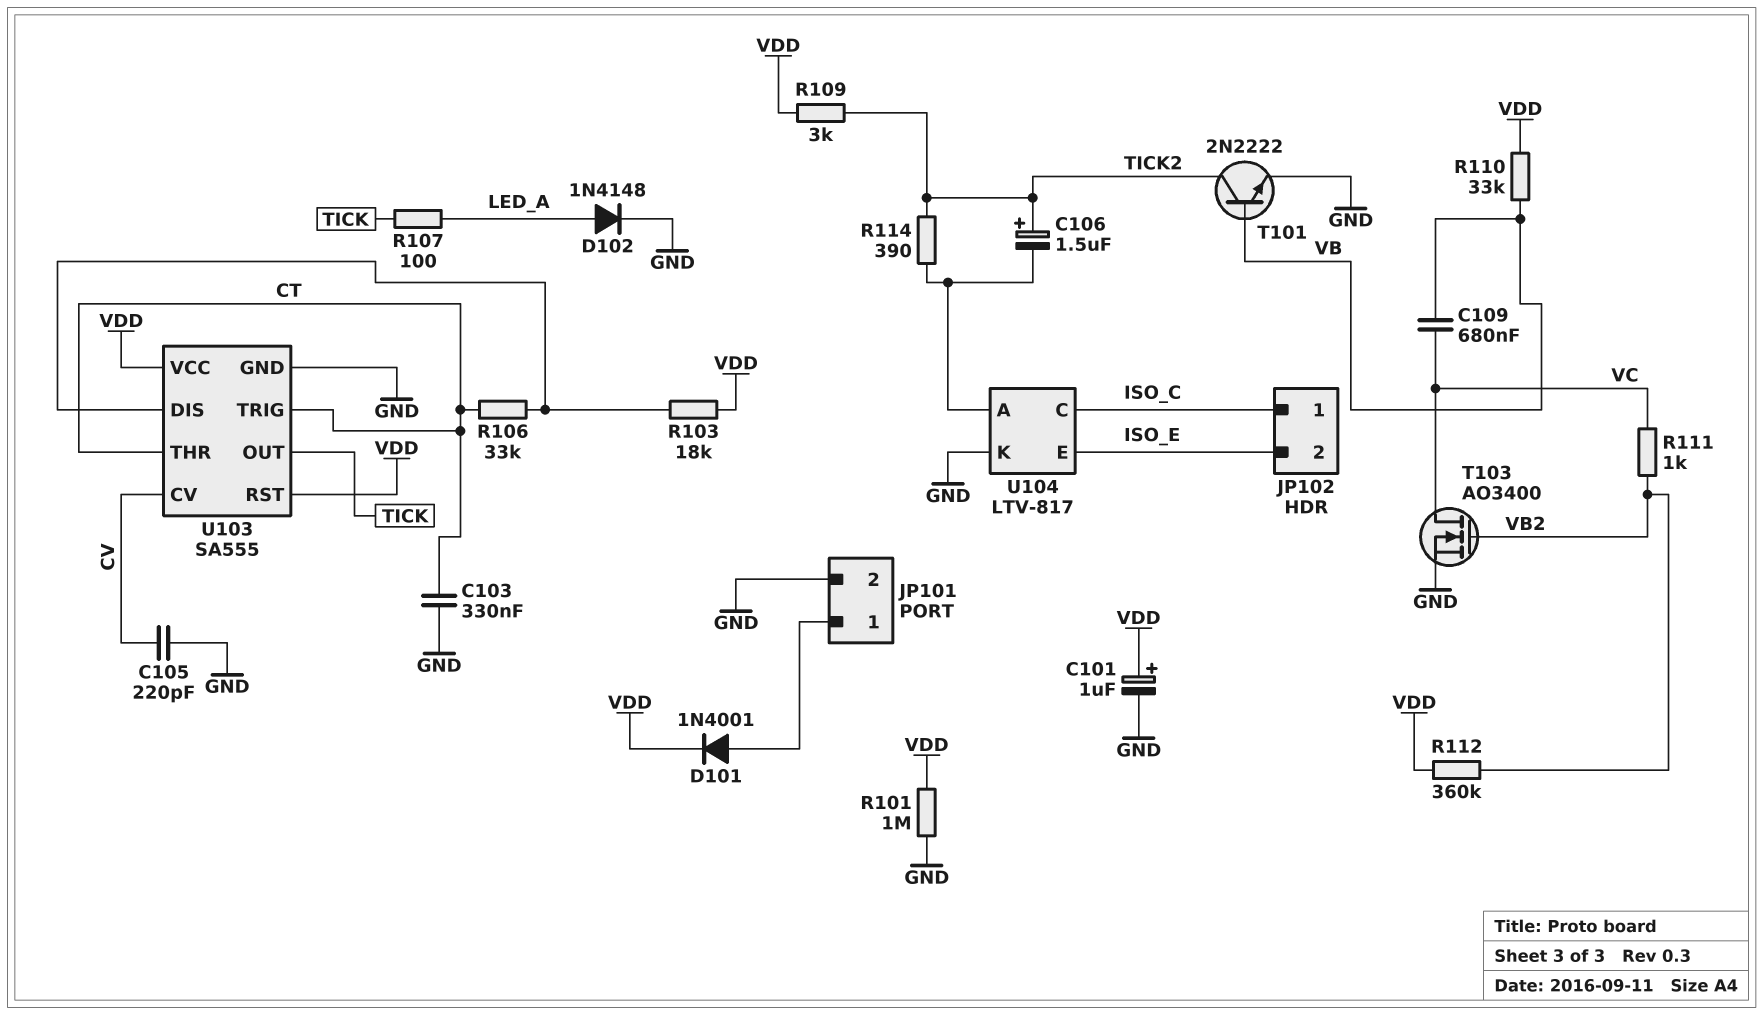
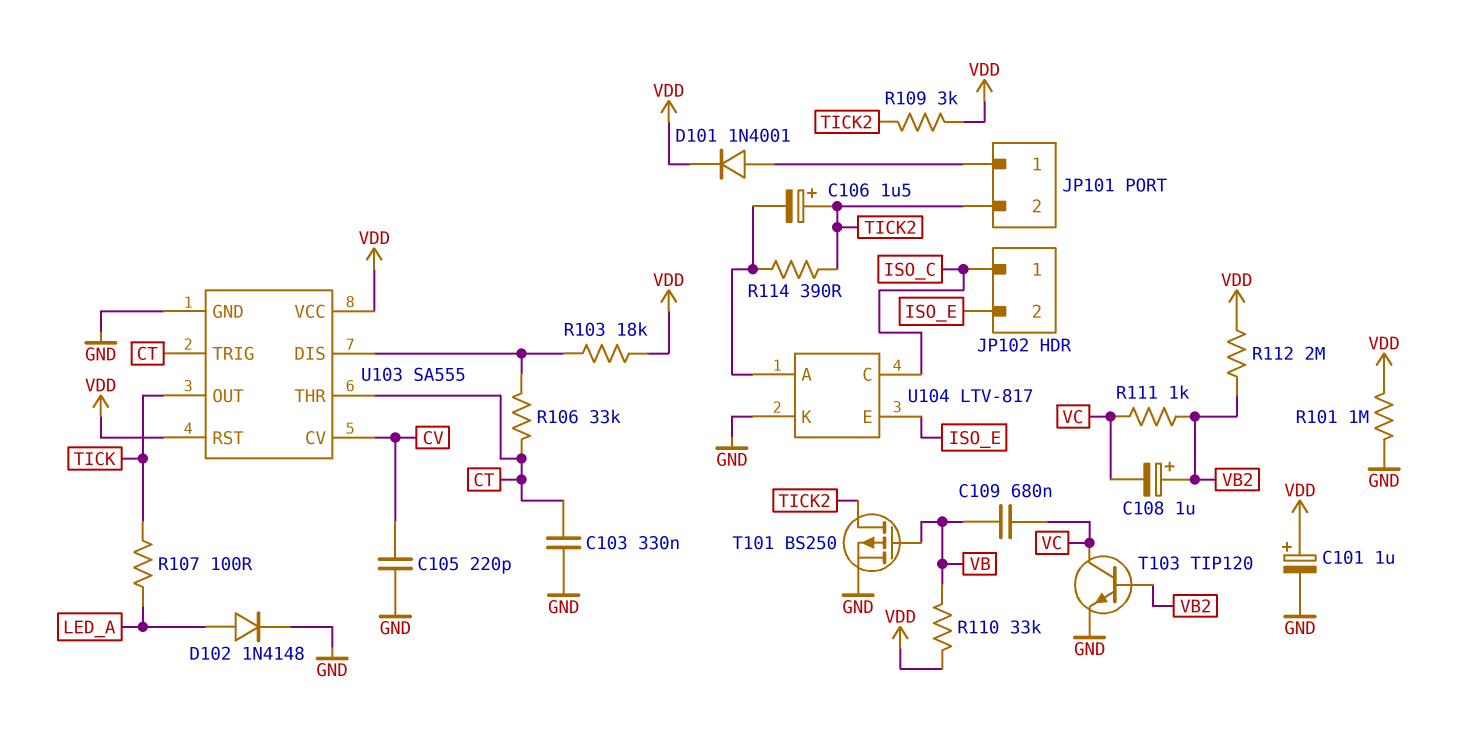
C108: none -> 1uF (plus VB2, minus VC)
JP101 pin 2: GND -> TICK2
R112: 360k (VB2, VDD) -> 2M (VB2, VDD)
T101: NPN 2N2222 (B VB, C TICK2, E GND) -> PMOS BS250 (G VB, D TICK2, S GND)
T103: NMOS AO3400 (G VB2, D VC, S GND) -> NPN TIP120 (B VB2, C VC, E GND)

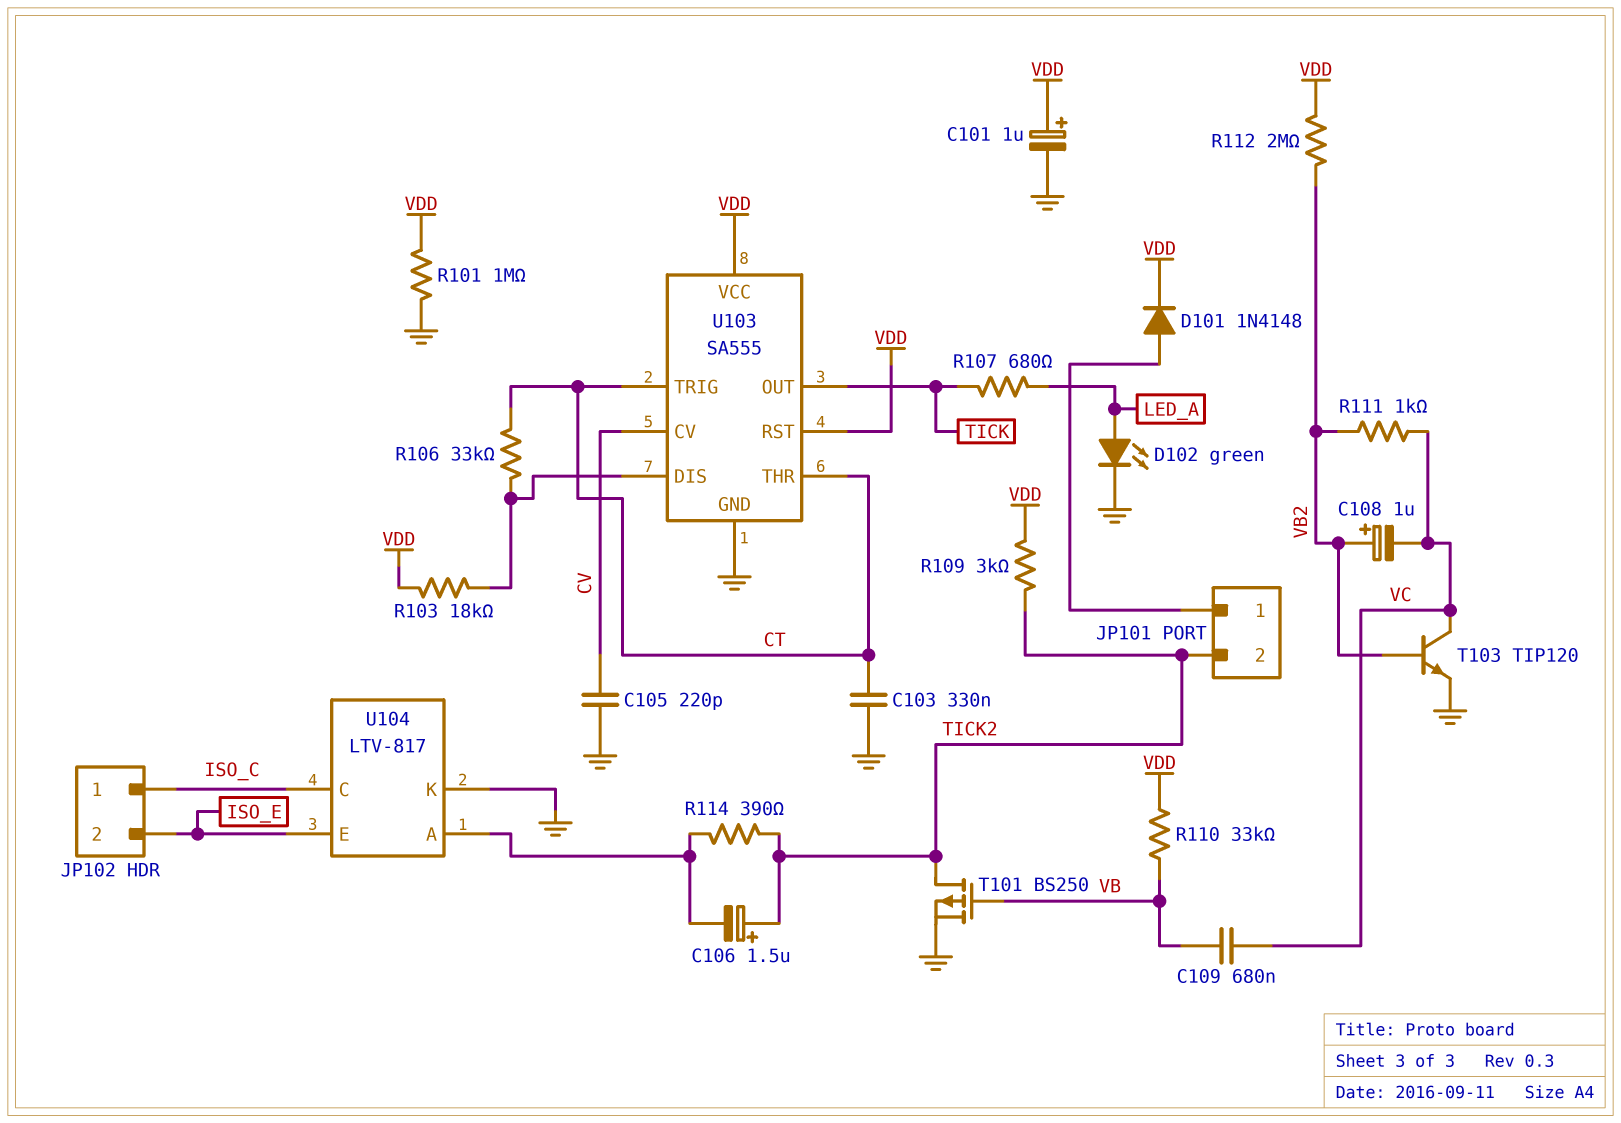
D101: diode 1N4001 (A JP101/1, K VDD) -> diode 1N4148 (A JP101/1, K VDD)
D102: diode 1N4148 (A LED_A, K GND) -> LED green (A LED_A, K GND)
R107: 100 (LED_A, TICK) -> 680 (LED_A, TICK)

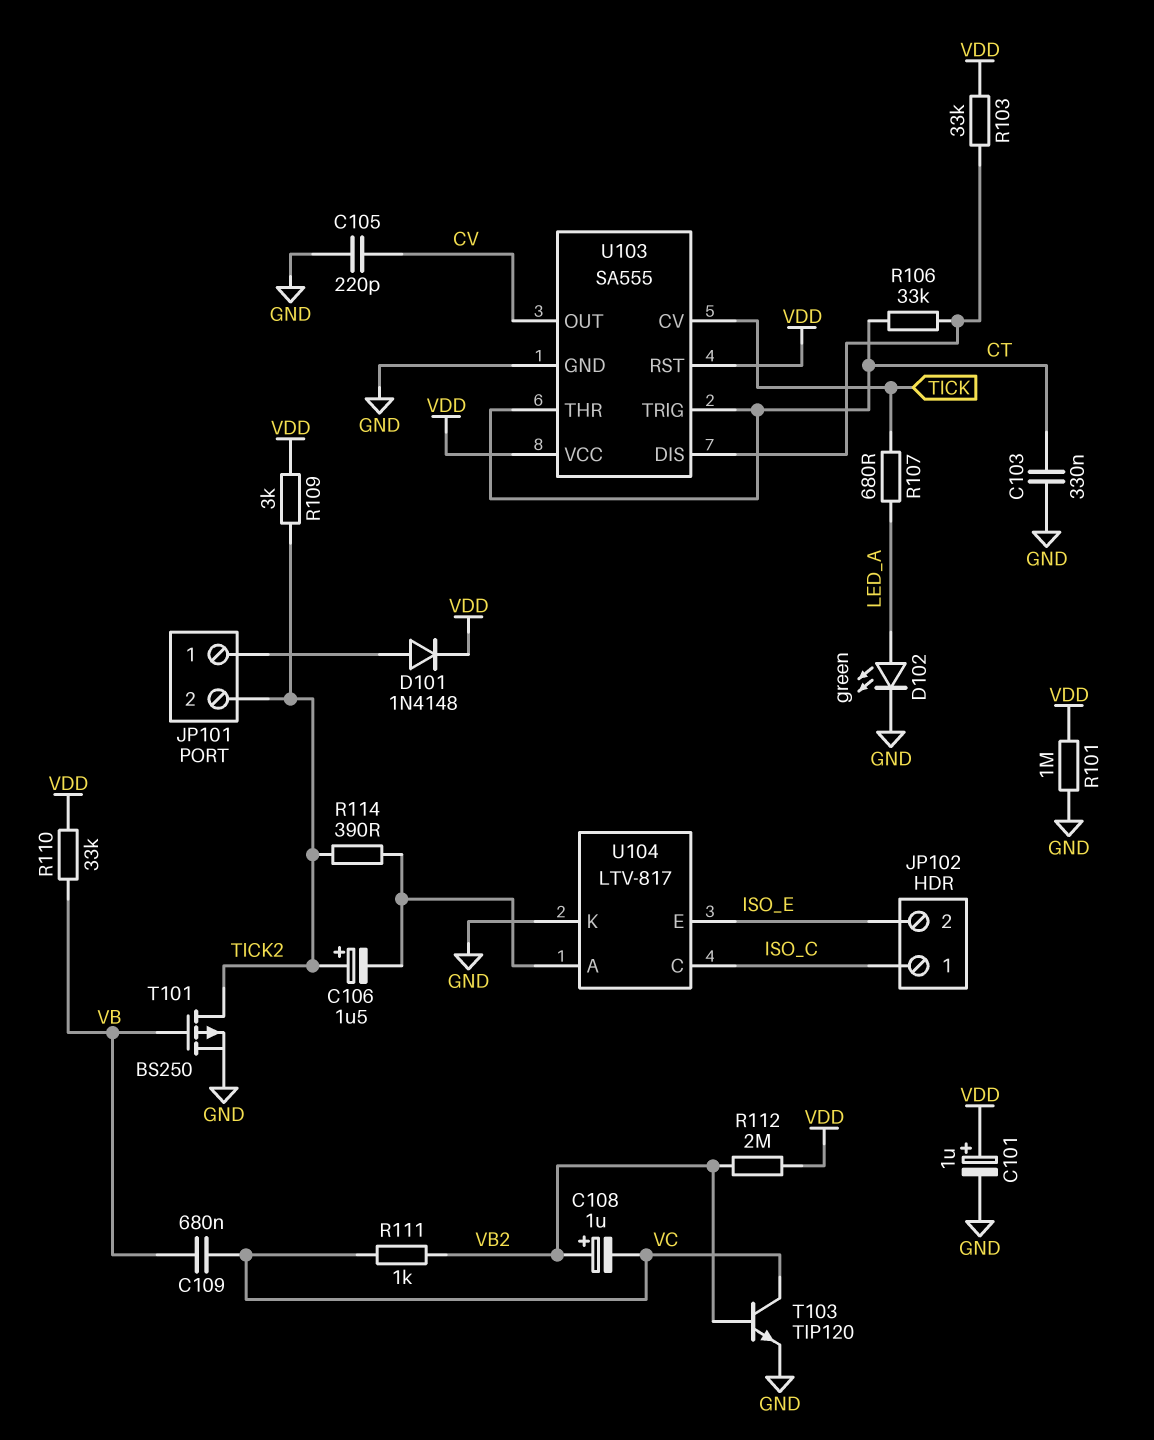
R103: 18k (U103/DIS, VDD) -> 33k (U103/DIS, VDD)
U103 pin CV: CV -> TICK
U103 pin OUT: TICK -> CV

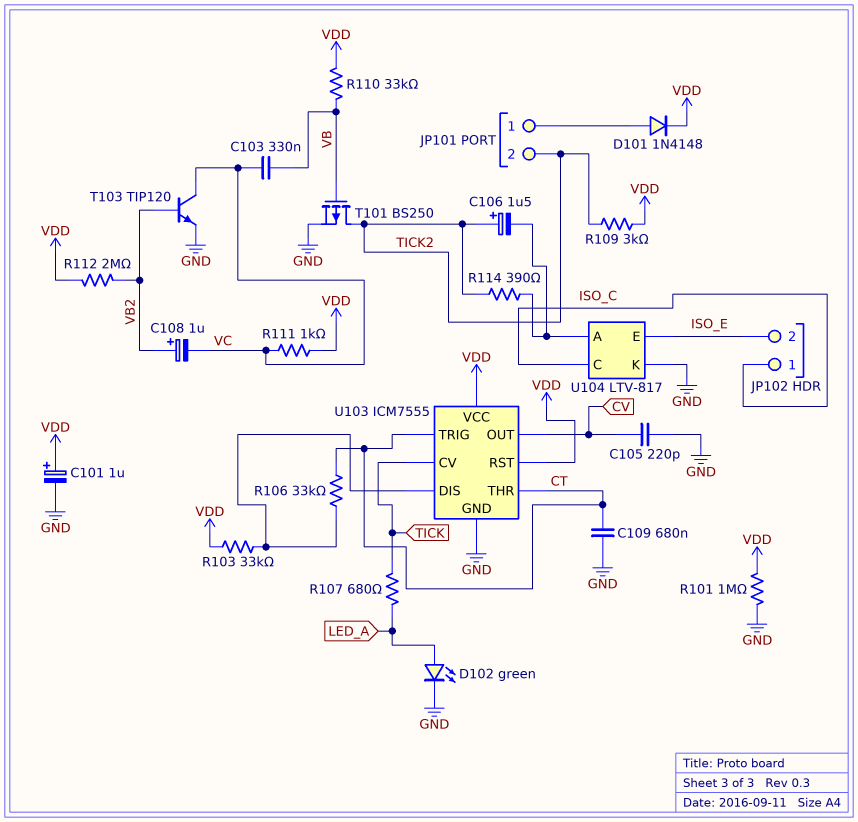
C103: 330nF (CT, GND) -> 330nF (VB, VC)
C109: 680nF (VB, VC) -> 680nF (CT, GND)
R111: 1k (VB2, VC) -> 1k (VC, VDD)
U103: SA555 -> ICM7555

